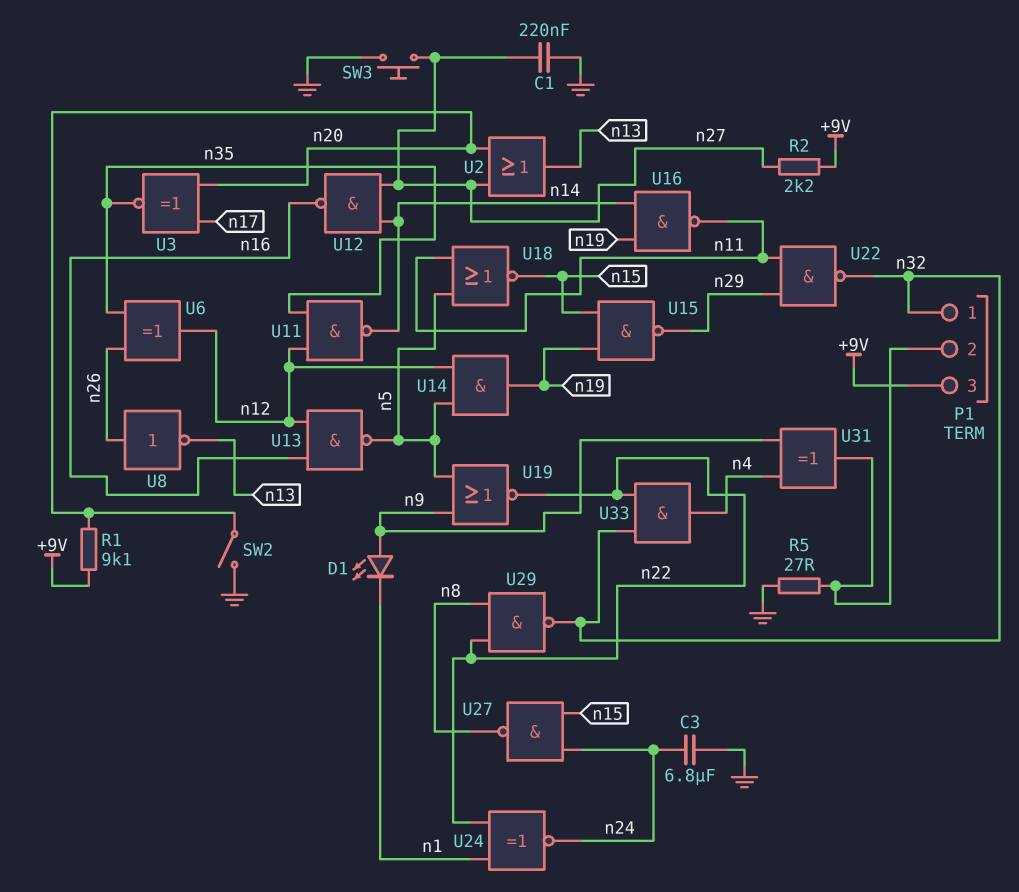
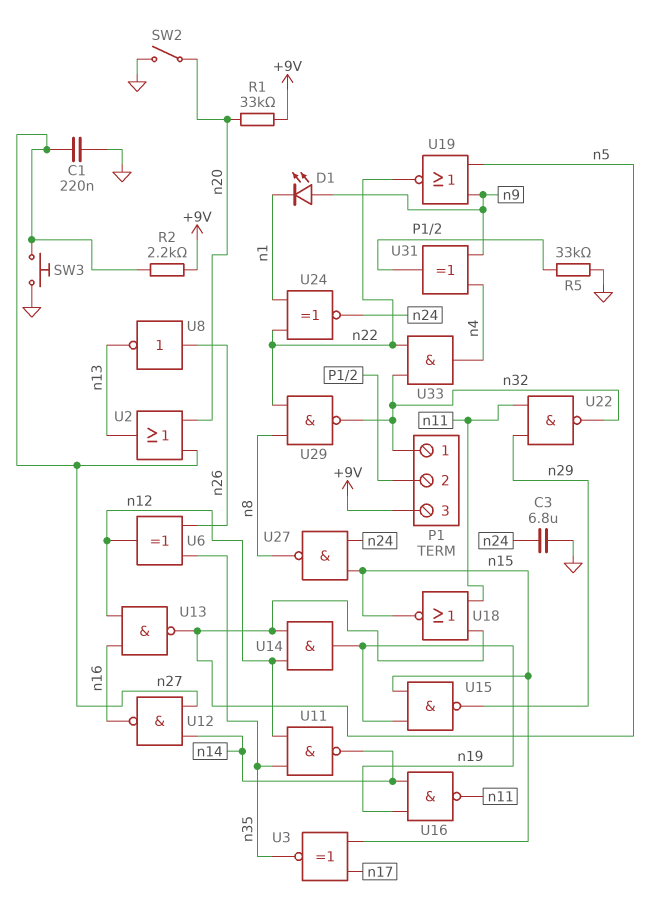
R1: 9.1k (+9V, n20) -> 33k (+9V, n20)
R5: 27 (GND, P1/2) -> 33k (GND, P1/2)
U3: XNOR (in n17, in n20, out n35) -> XNOR (in n15, in n17, out n35)

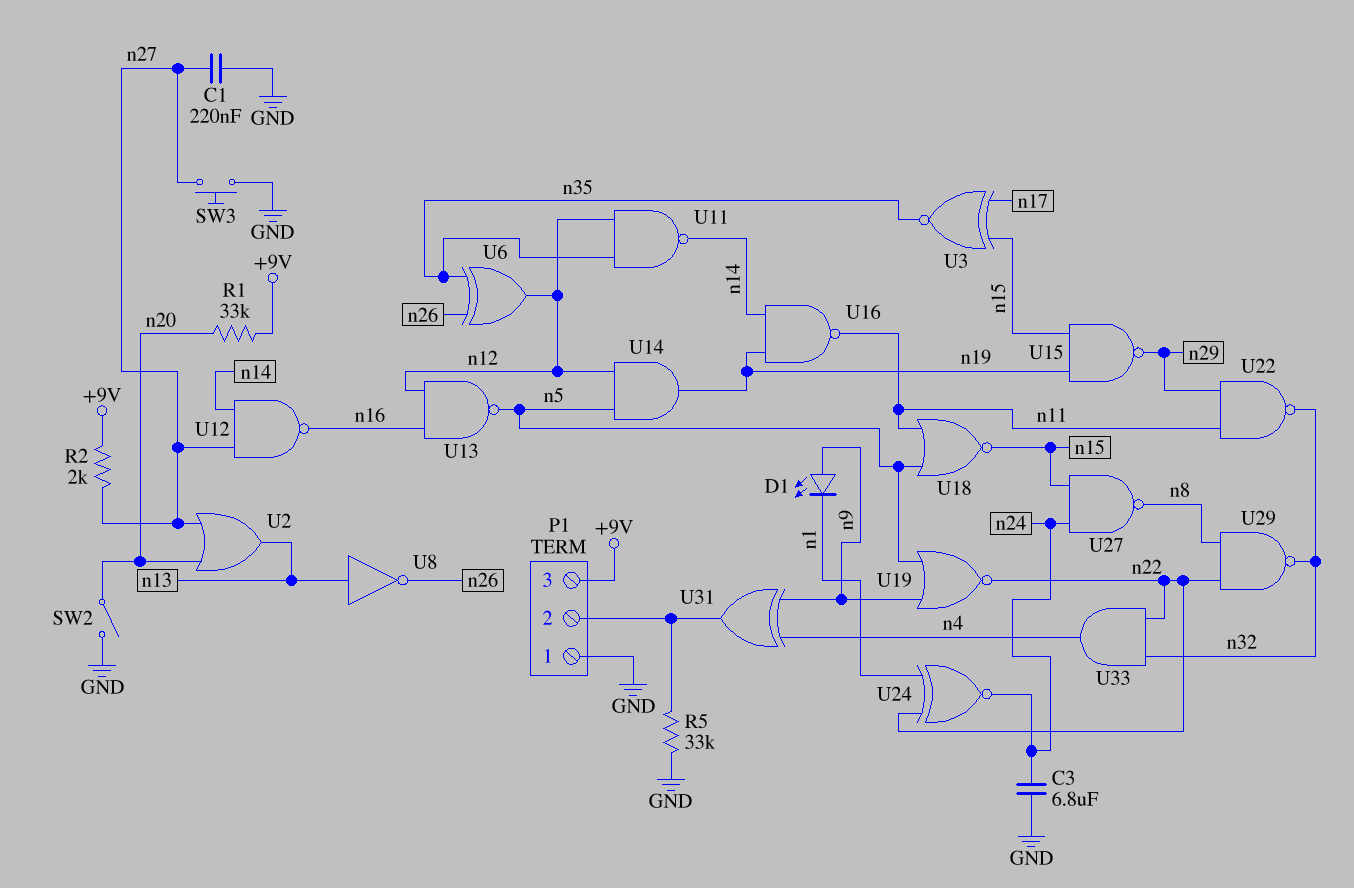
P1 pin 1: n32 -> GND
R2: 2.2k (+9V, n27) -> 2k (+9V, n27)
U8: NOT (in n26, out n13) -> NOT (in n13, out n26)

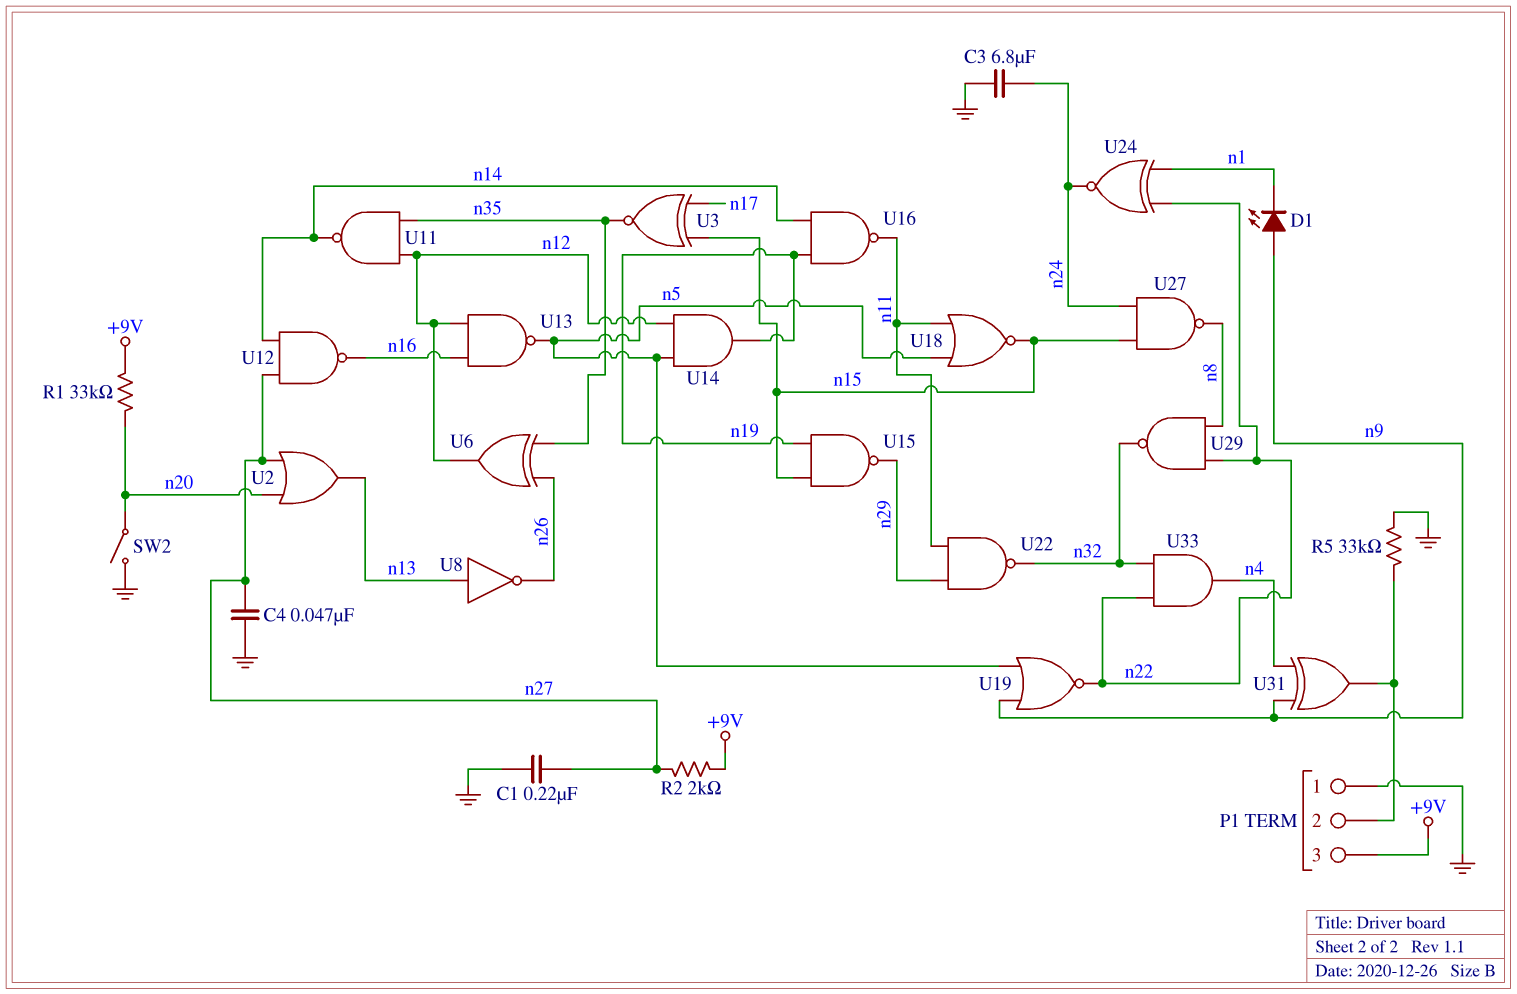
C4: none -> 47nF (GND, n27)
SW3: button (GND, n27) -> none

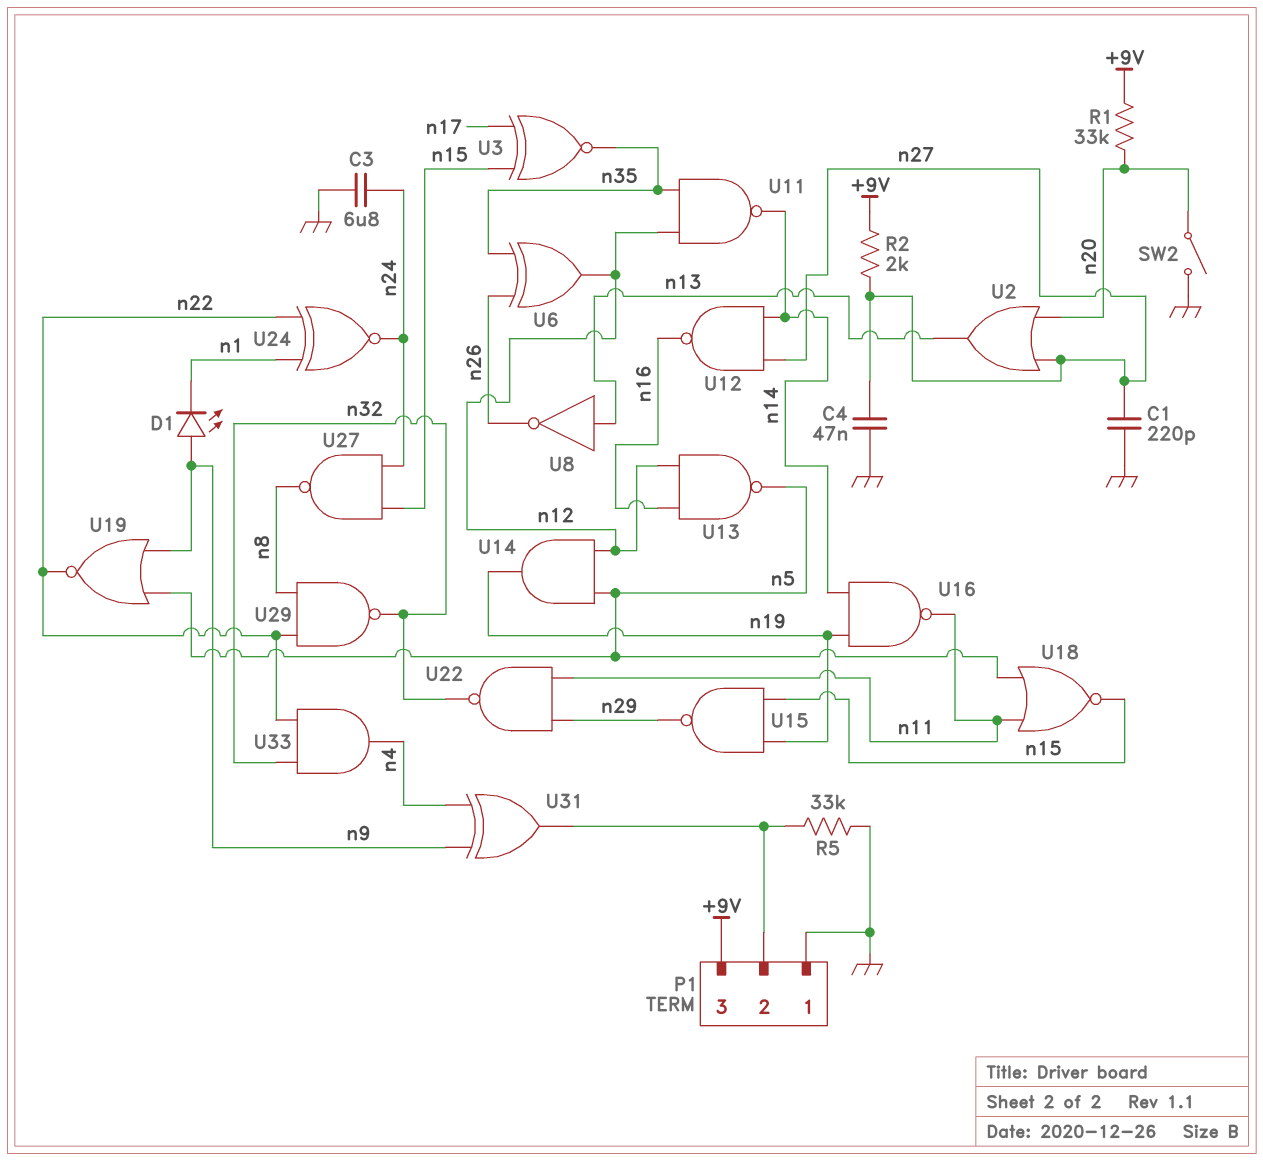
C1: 220nF (GND, n27) -> 220pF (GND, n27)

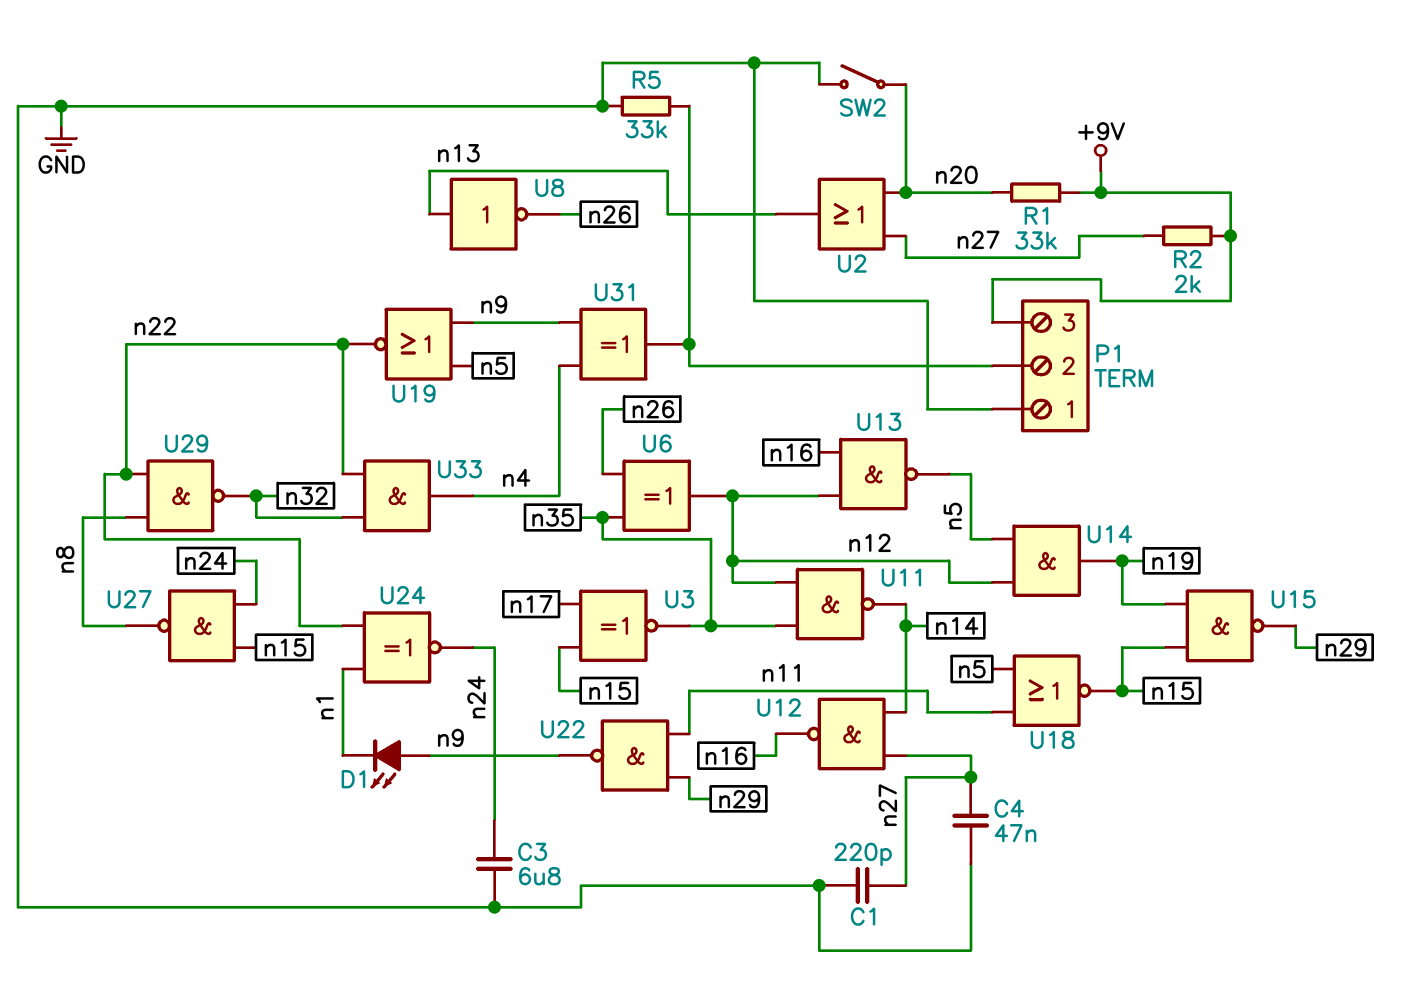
U16: NAND (in n14, in n19, out n11) -> none
U22: NAND (in n11, in n29, out n32) -> NAND (in n11, in n29, out n9)

